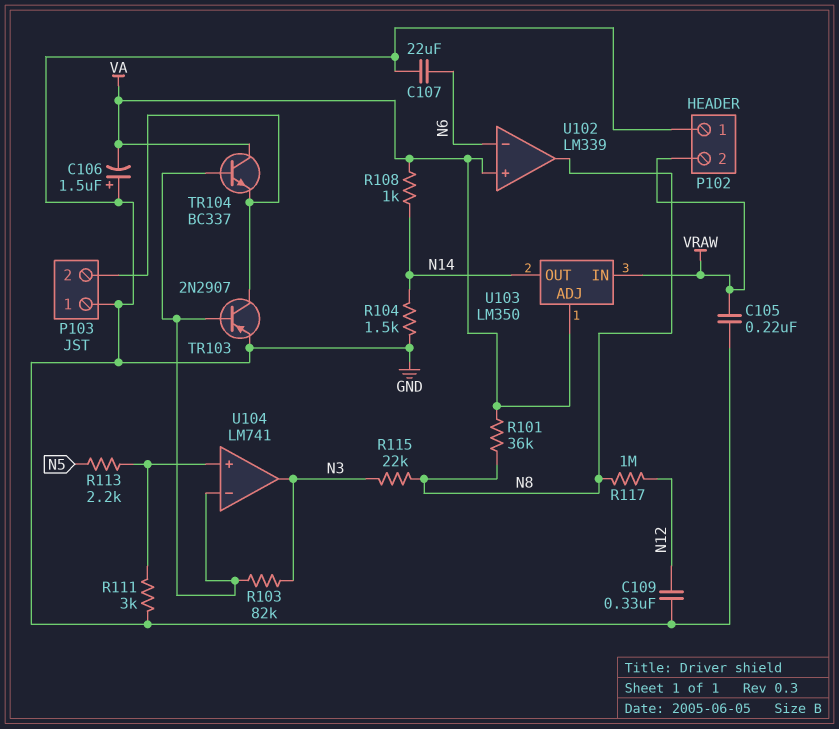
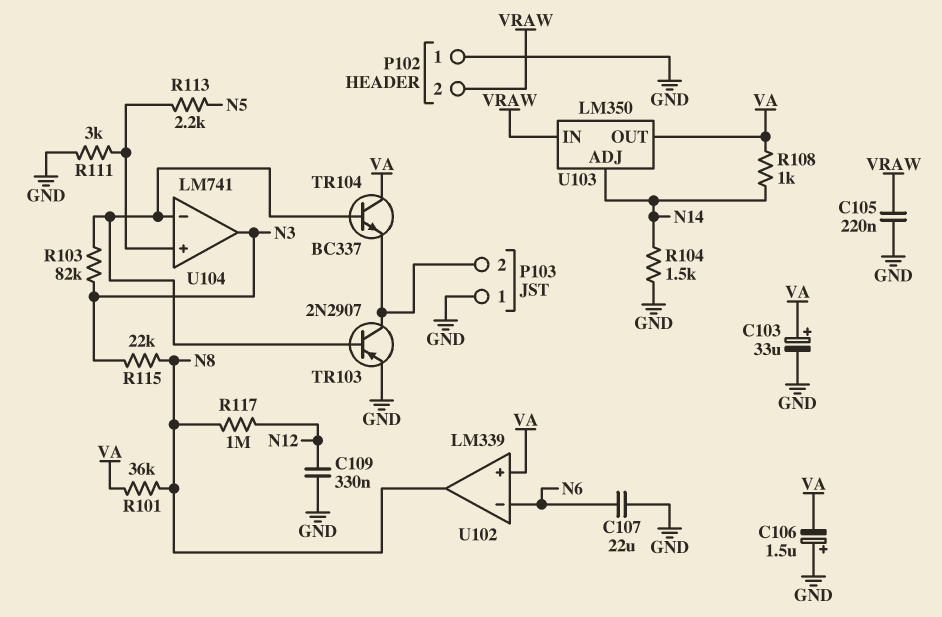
C103: none -> 33uF (plus VA, minus GND)
U103 pin ADJ: VA -> N14
U103 pin OUT: N14 -> VA

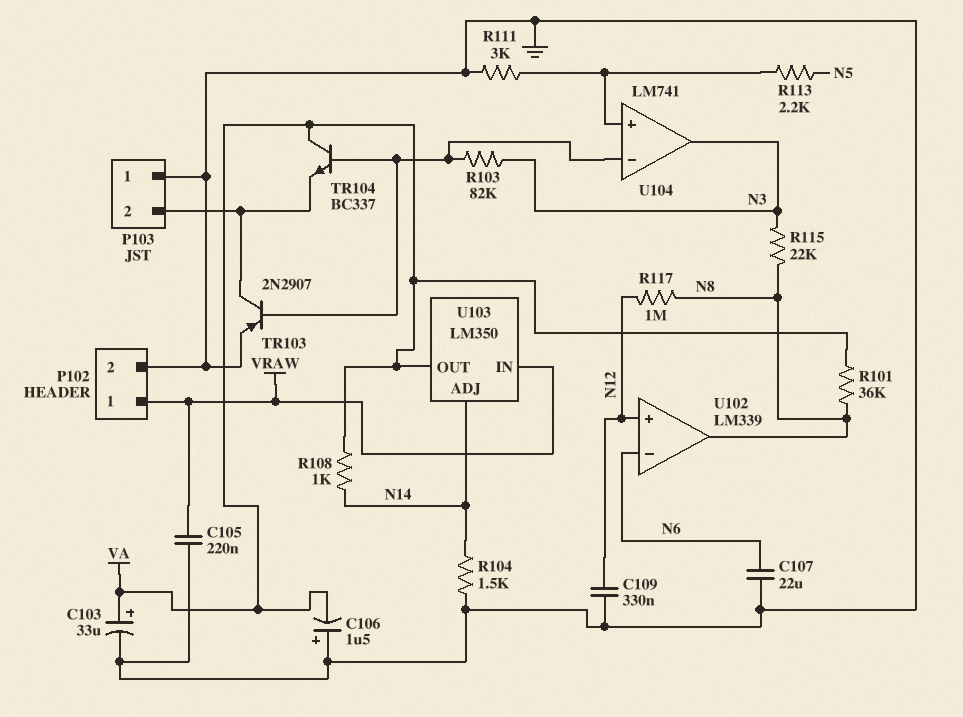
P102 pin 1: GND -> VRAW
P102 pin 2: VRAW -> GND
U102 pin in+: VA -> N12

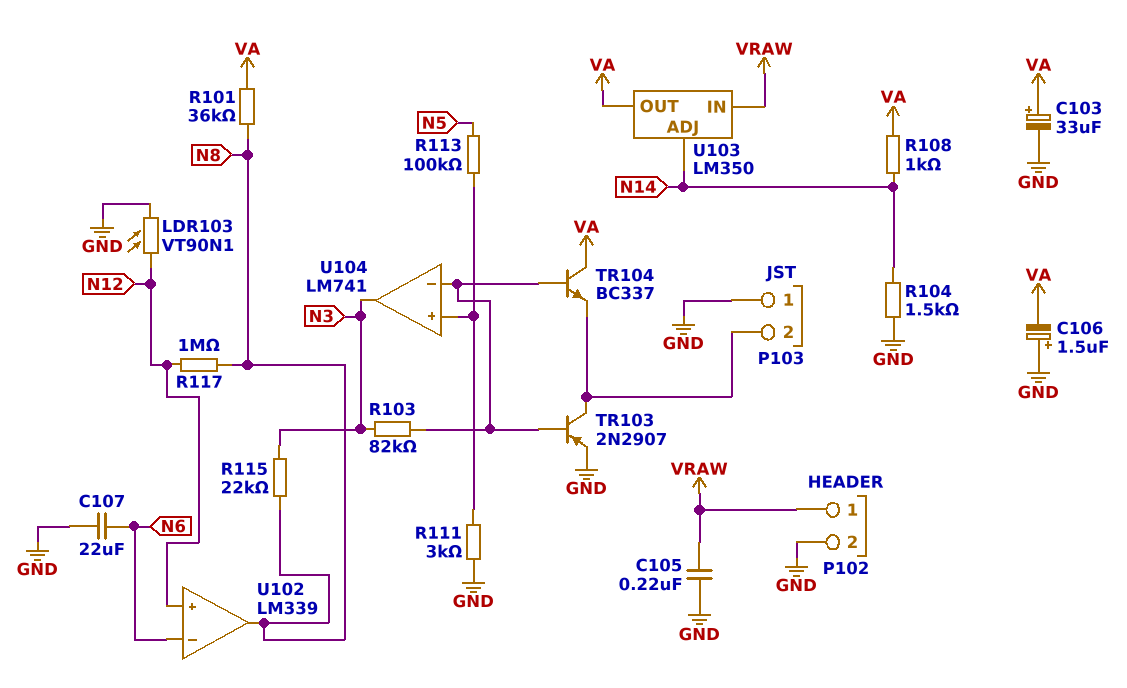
C109: 330nF (GND, N12) -> none
LDR103: none -> VT90N1 (GND, N12)
R113: 2.2k (N5, U104/in+) -> 100k (N5, U104/in+)

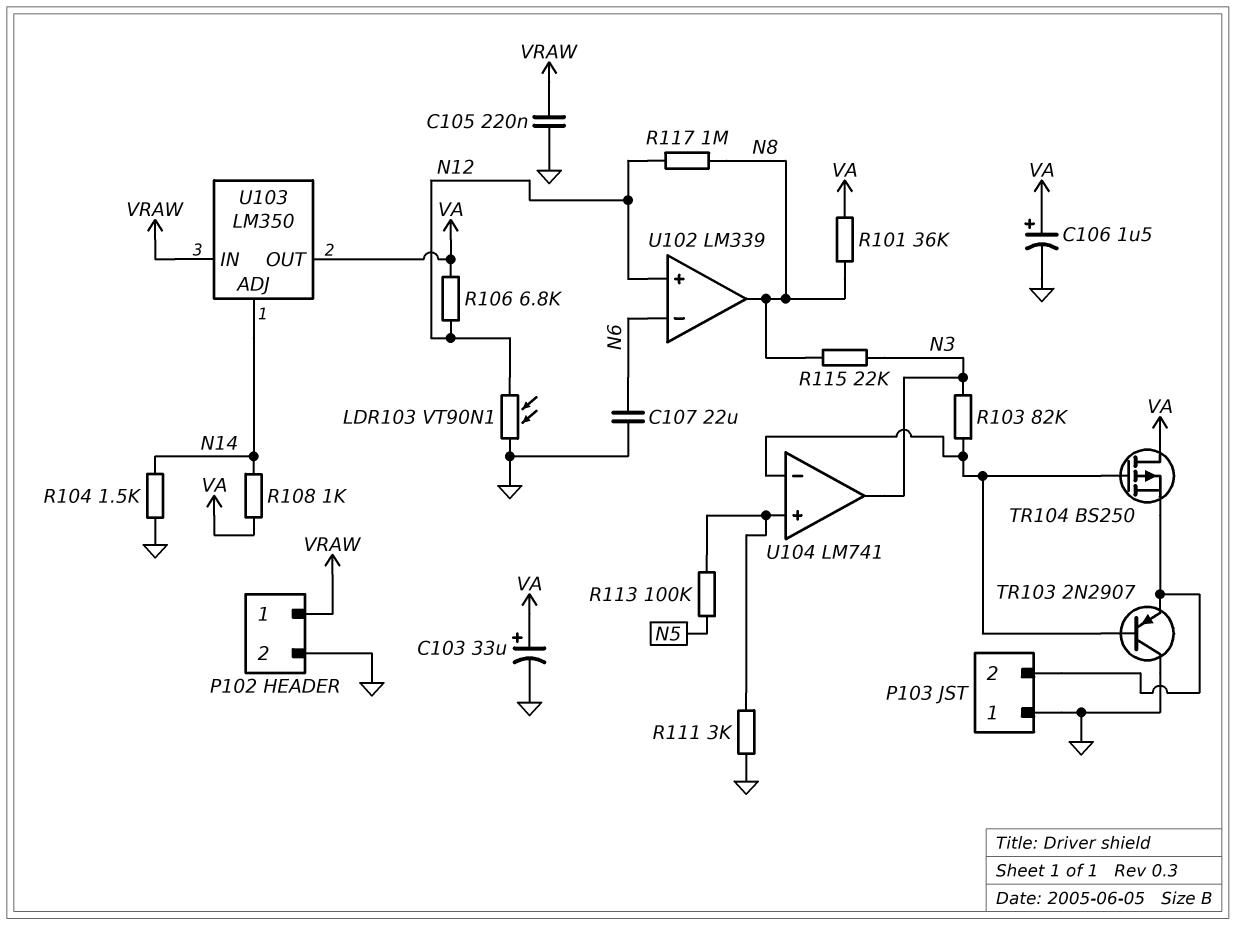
C106: 1.5uF (plus GND, minus VA) -> 1.5uF (plus VA, minus GND)
R106: none -> 6.8k (N12, VA)
TR103: PNP 2N2907 (B U104/in-, C P103/2, E GND) -> PNP 2N2907 (B U104/in-, C GND, E P103/2)
TR104: NPN BC337 (B U104/in-, C VA, E P103/2) -> PMOS BS250 (G U104/in-, D VA, S P103/2)

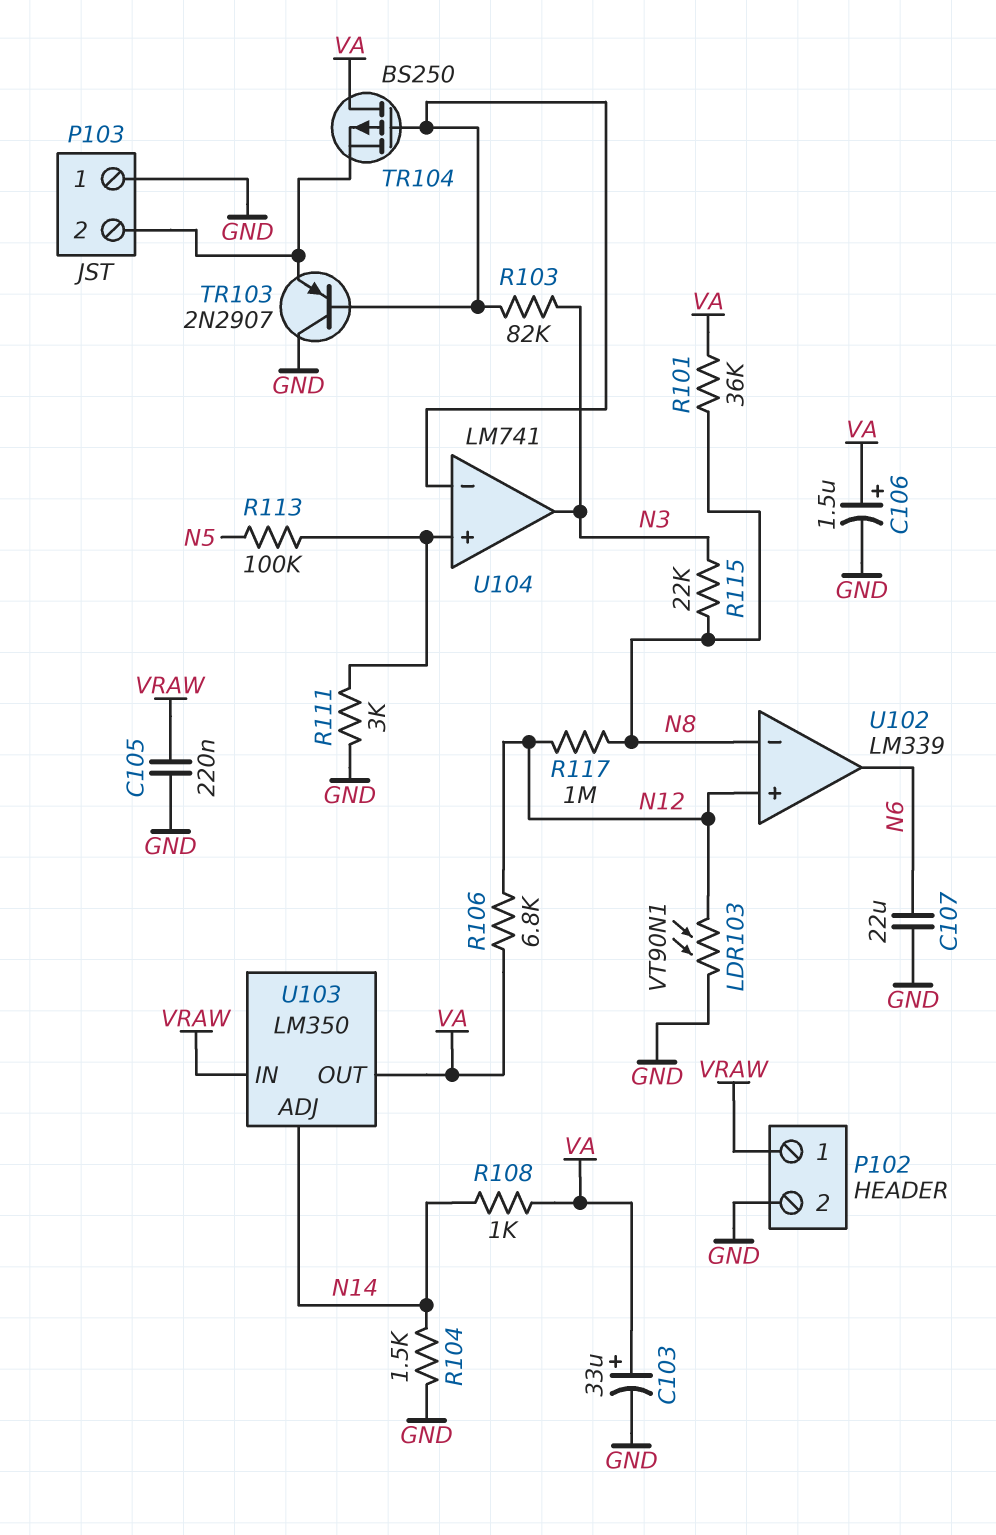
U102 pin in-: N6 -> N8
U102 pin out: N8 -> N6

